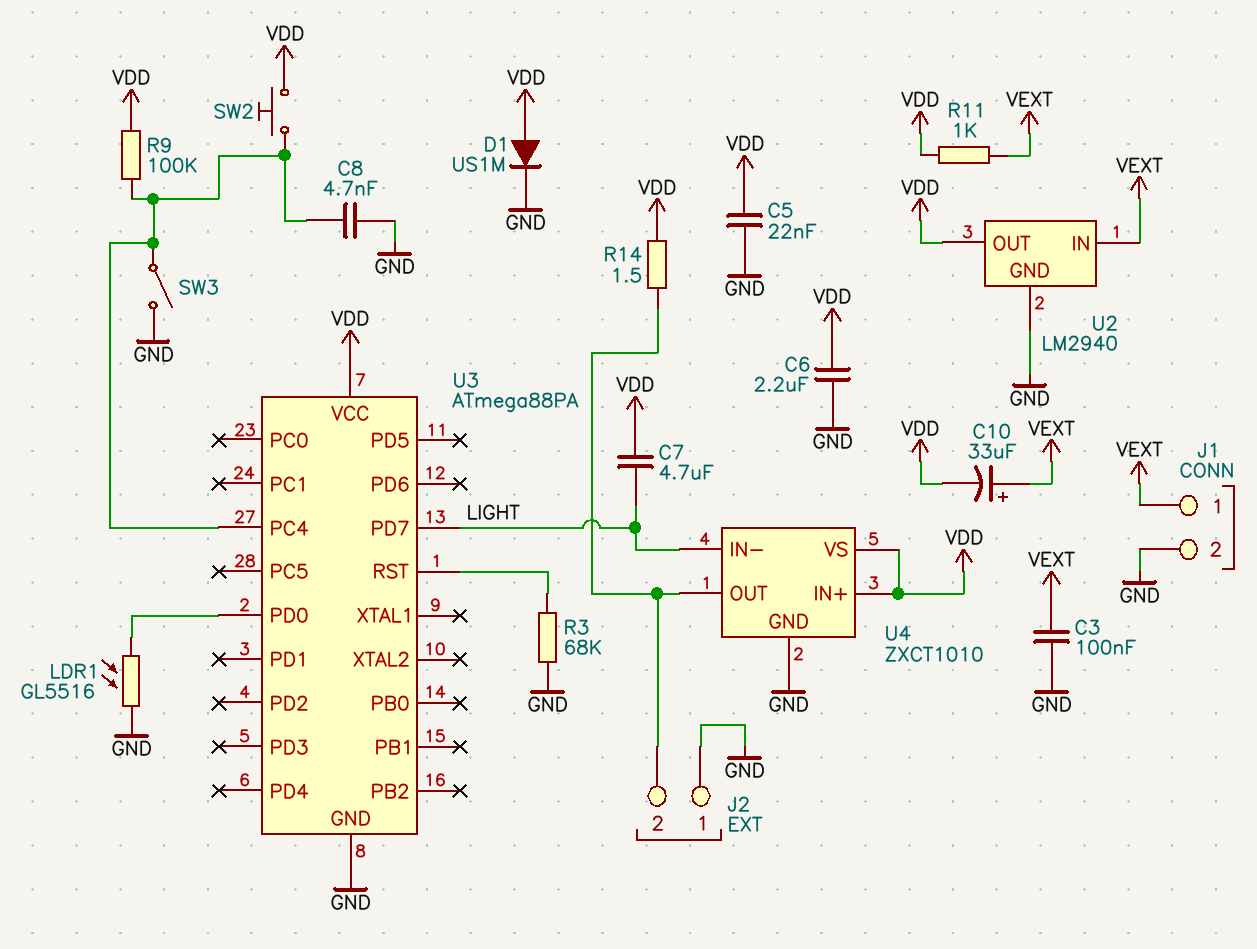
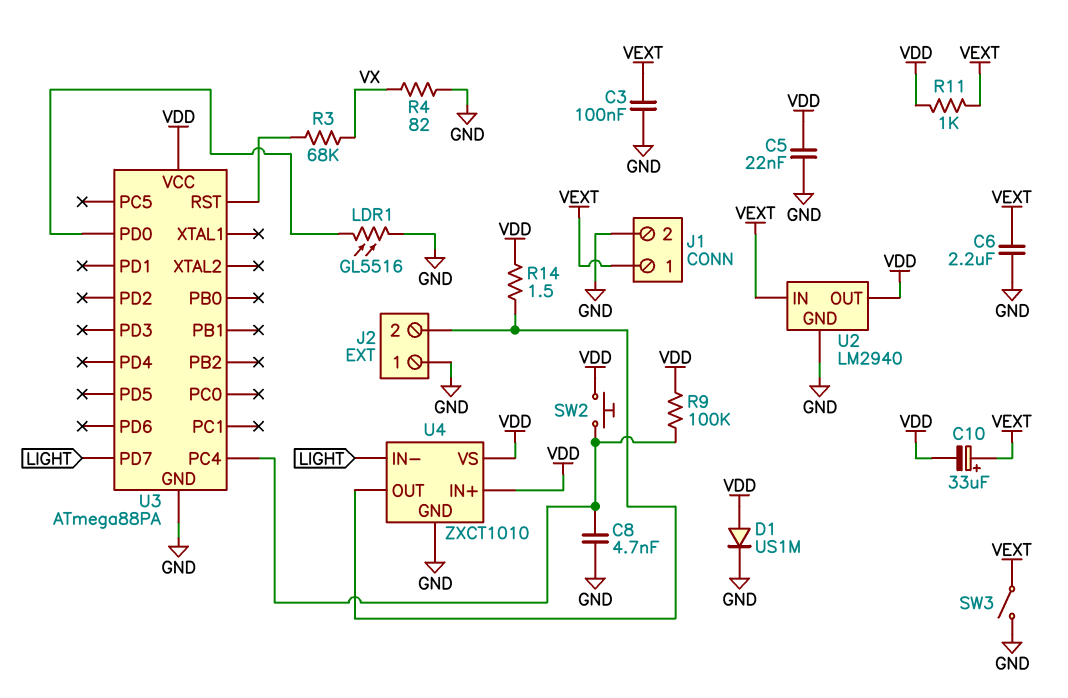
C6: 2.2uF (GND, VDD) -> 2.2uF (GND, VEXT)
C7: 4.7uF (LIGHT, VDD) -> none
R3: 68k (GND, U3/RST) -> 68k (U3/RST, VX)
R4: none -> 82 (GND, VX)
SW3: switch (GND, U3/PC4) -> switch (GND, VEXT)

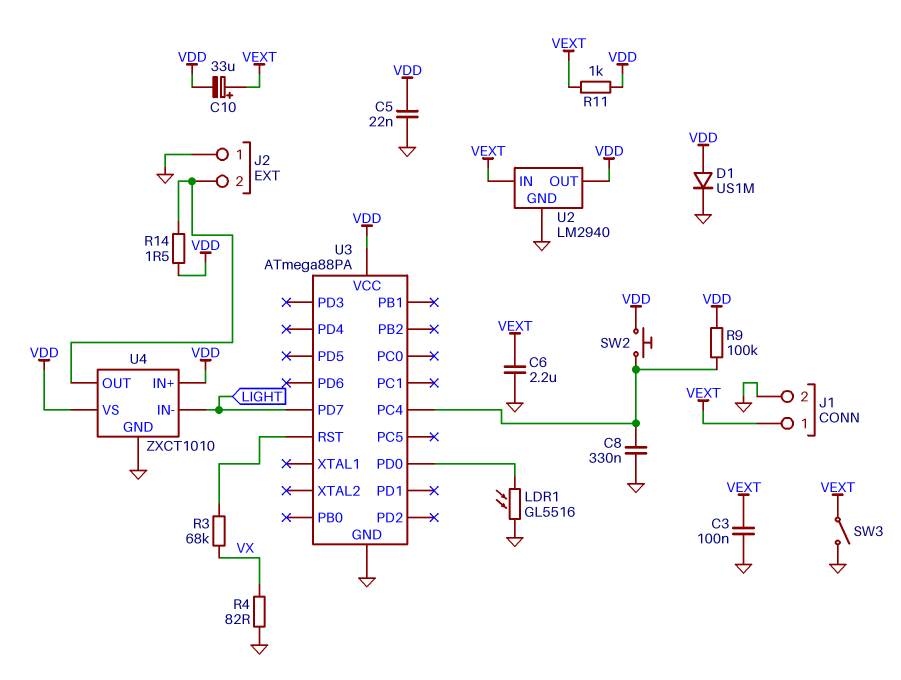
C8: 4.7nF (GND, U3/PC4) -> 330nF (GND, U3/PC4)

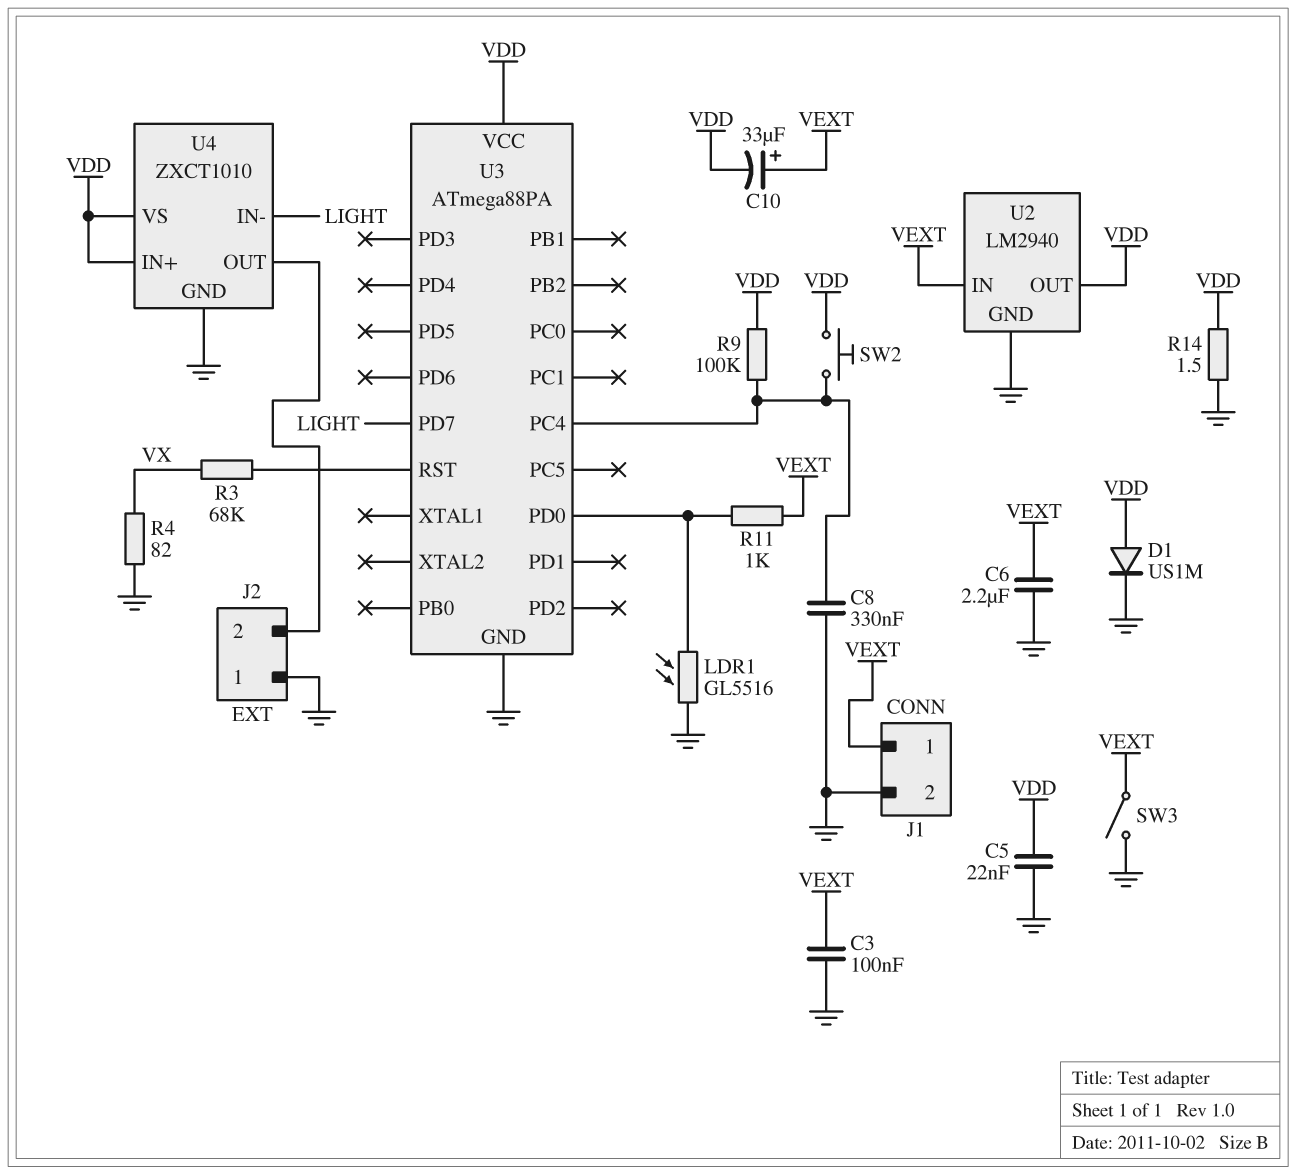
R11: 1k (VDD, VEXT) -> 1k (U3/PD0, VEXT)
R14: 1.5 (J2/2, VDD) -> 1.5 (GND, VDD)

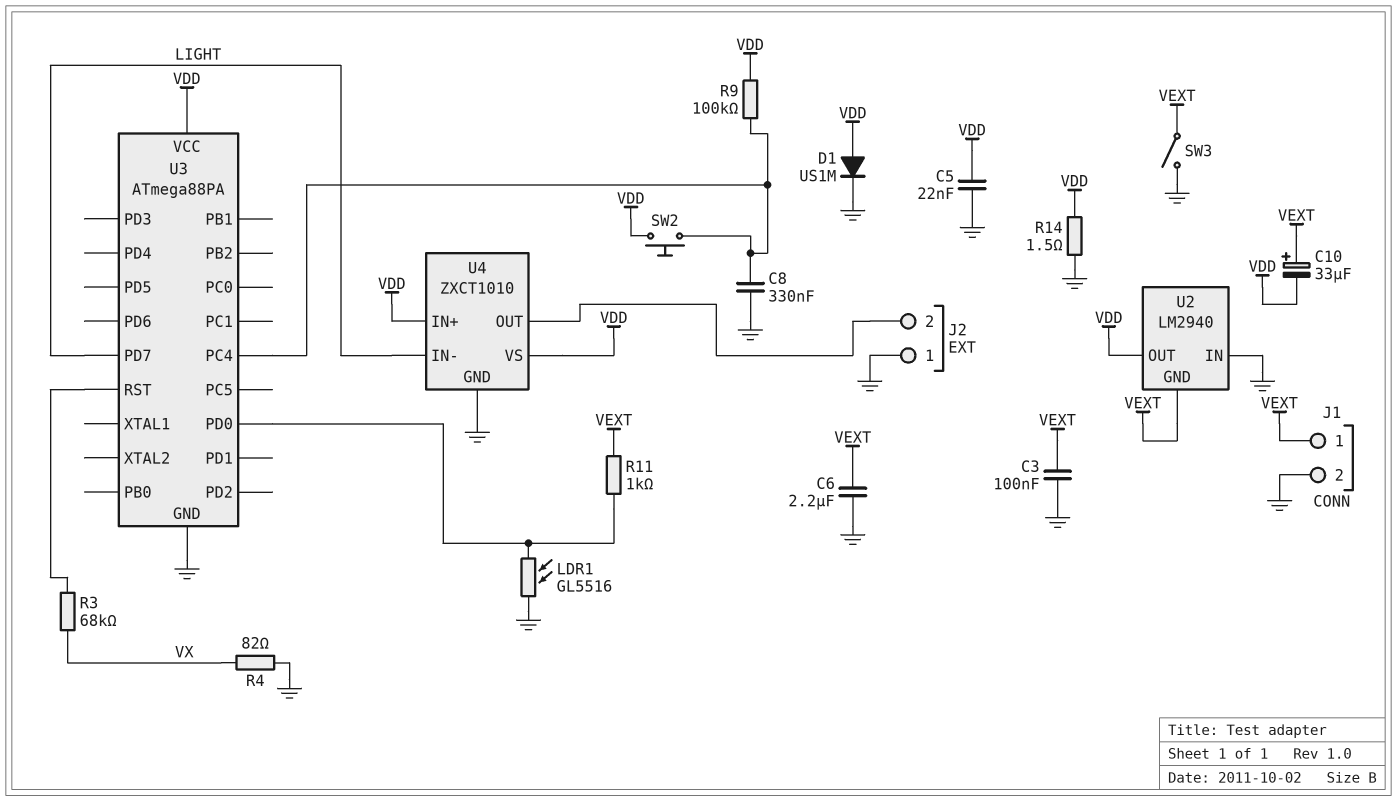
U2 pin GND: GND -> VEXT
U2 pin IN: VEXT -> GND

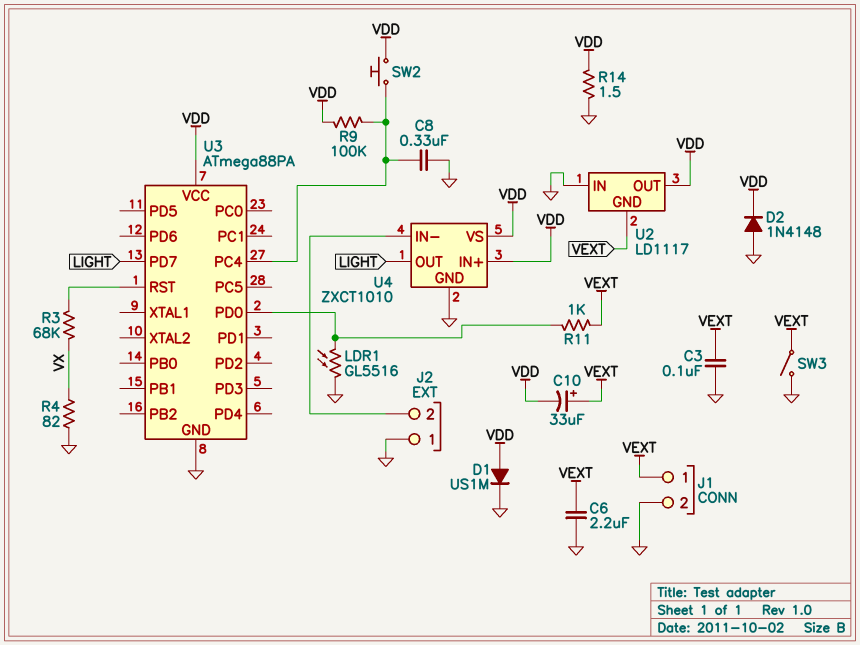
C5: 22nF (GND, VDD) -> none
D2: none -> diode 1N4148 (A GND, K VDD)
U2: LM2940 -> LD1117
U4 pin IN-: LIGHT -> J2/2
U4 pin OUT: J2/2 -> LIGHT

